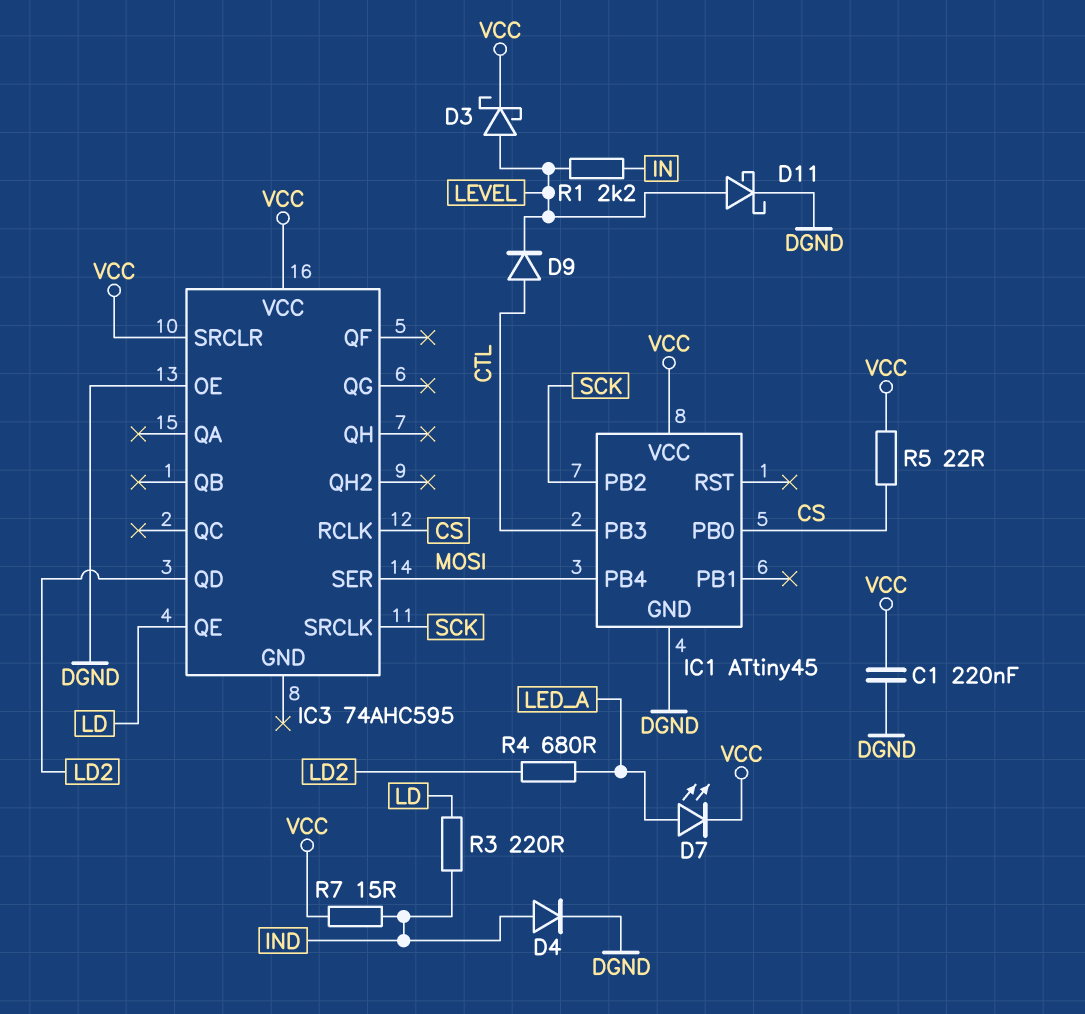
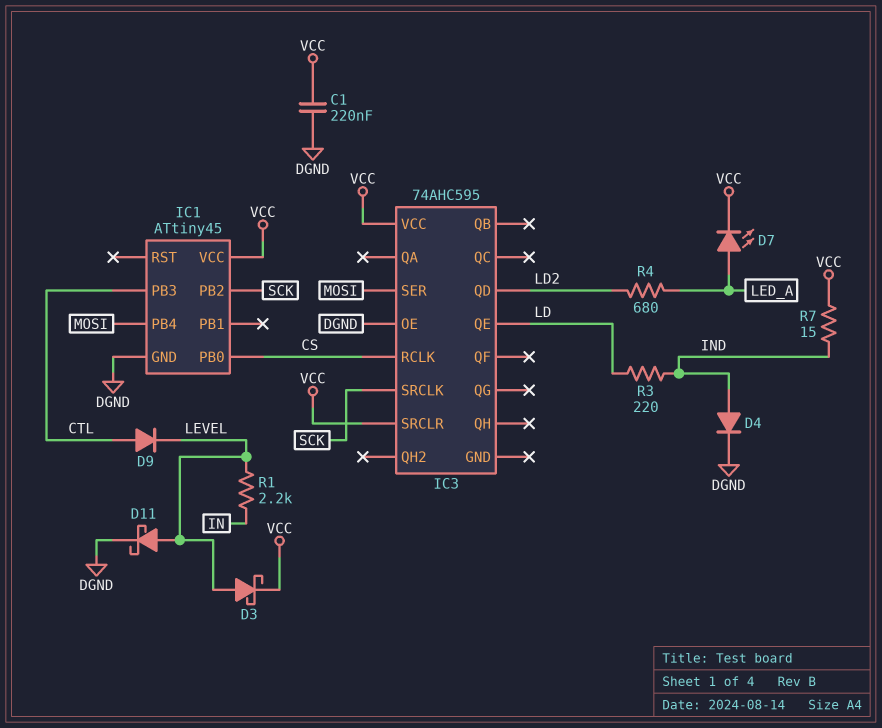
R5: 22 (CS, VCC) -> none

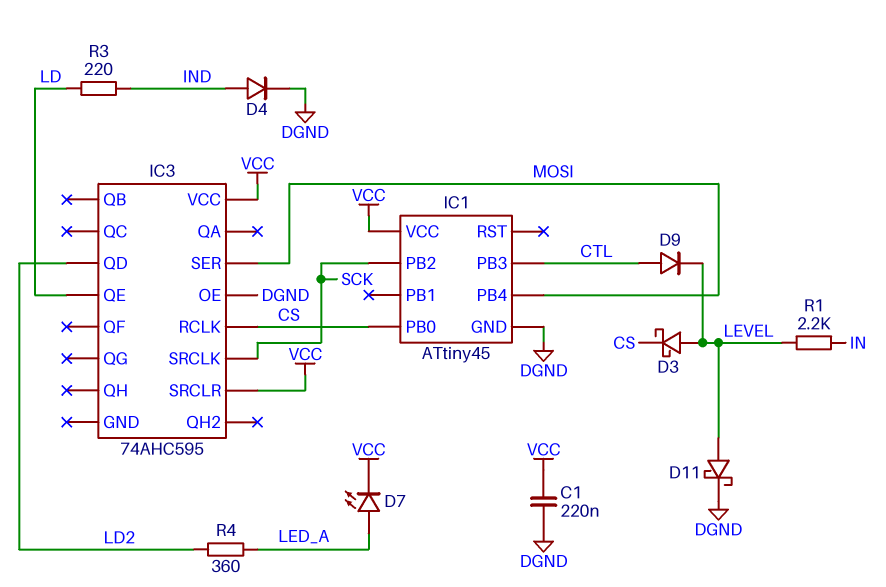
D3: schottky (A LEVEL, K VCC) -> schottky (A LEVEL, K CS)
R4: 680 (LD2, LED_A) -> 360 (LD2, LED_A)
R7: 15 (IND, VCC) -> none

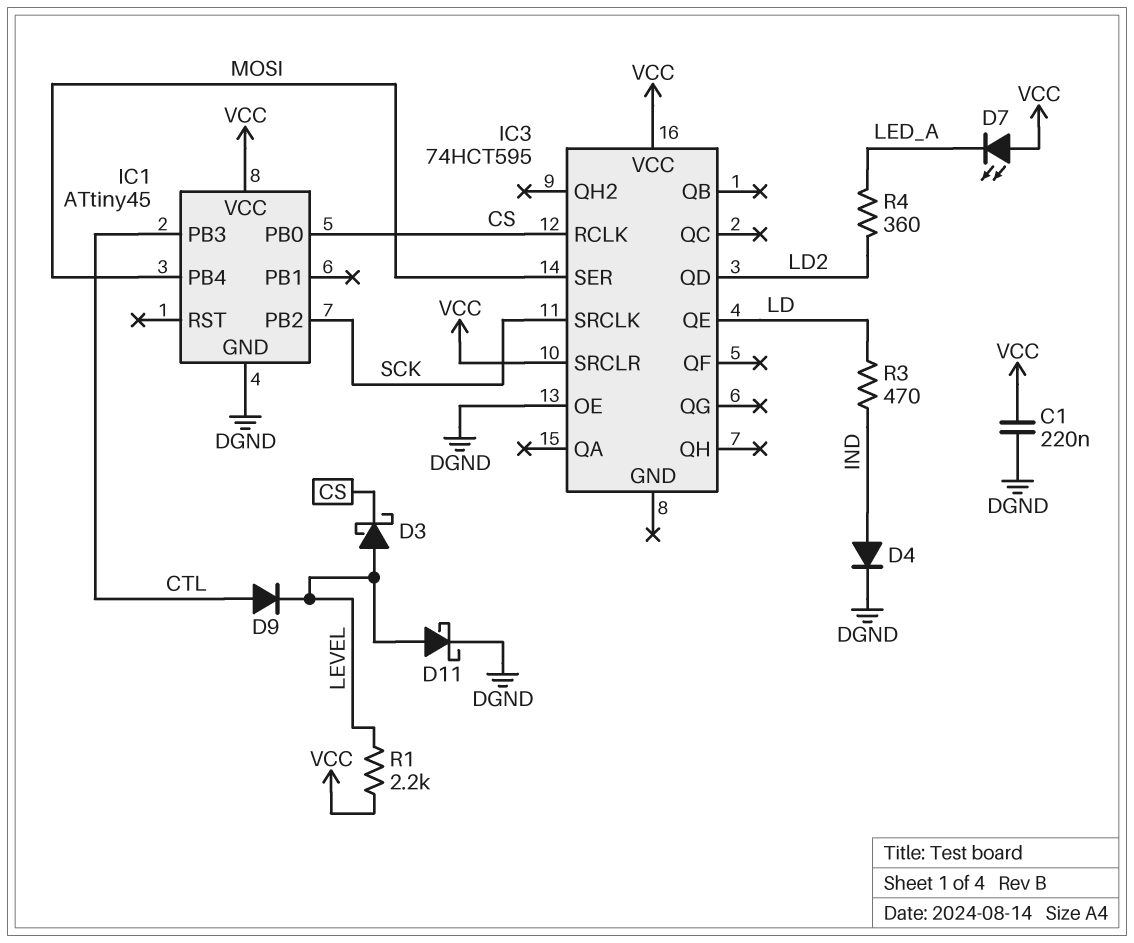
D7: LED (A LED_A, K VCC) -> LED (A VCC, K LED_A)
IC3: 74AHC595 -> 74HCT595
R1: 2.2k (IN, LEVEL) -> 2.2k (LEVEL, VCC)
R3: 220 (IND, LD) -> 470 (IND, LD)

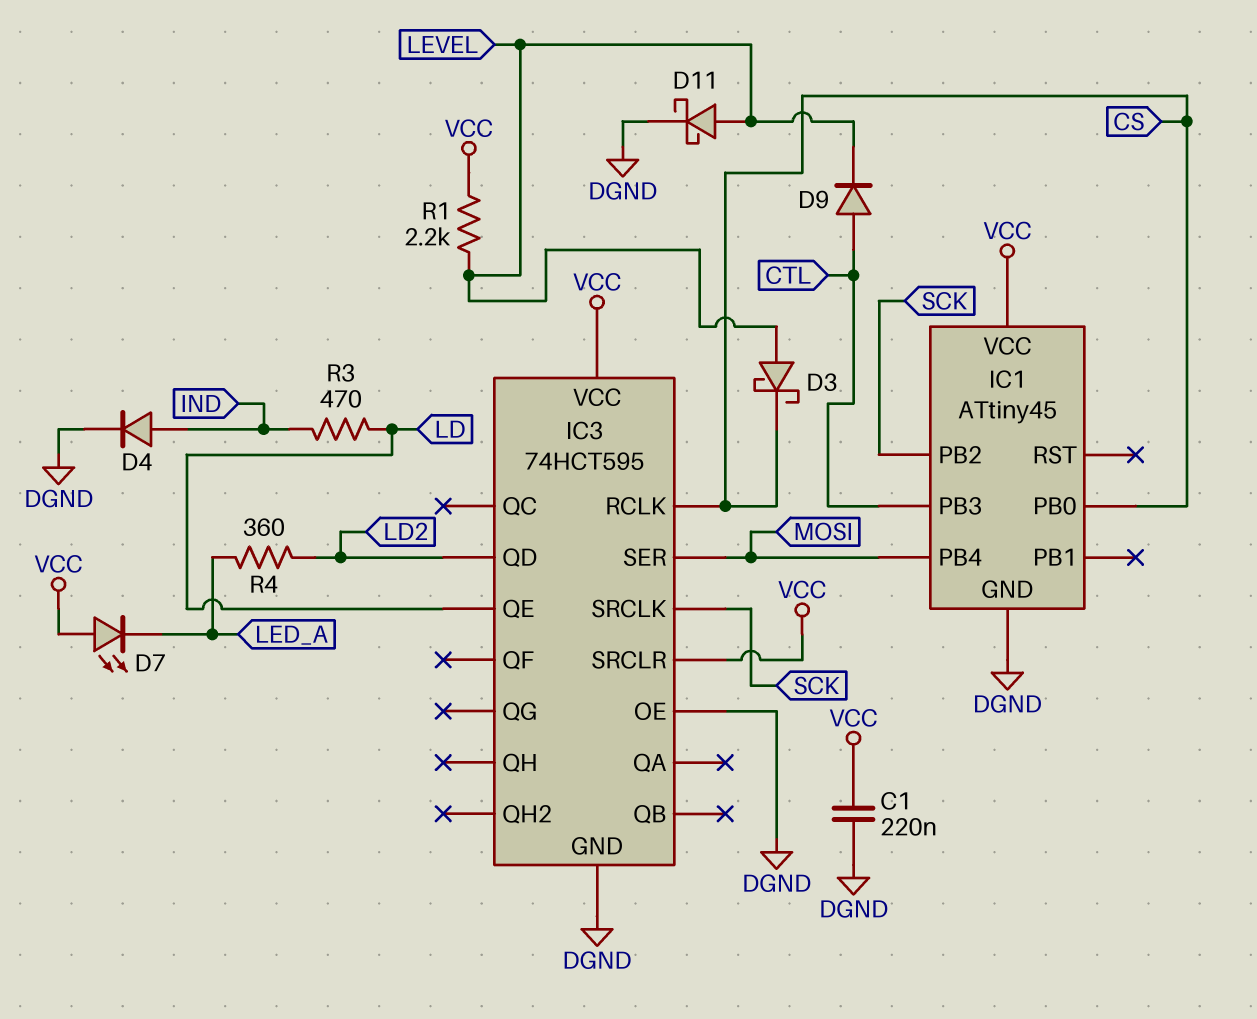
IC3 pin GND: none -> DGND

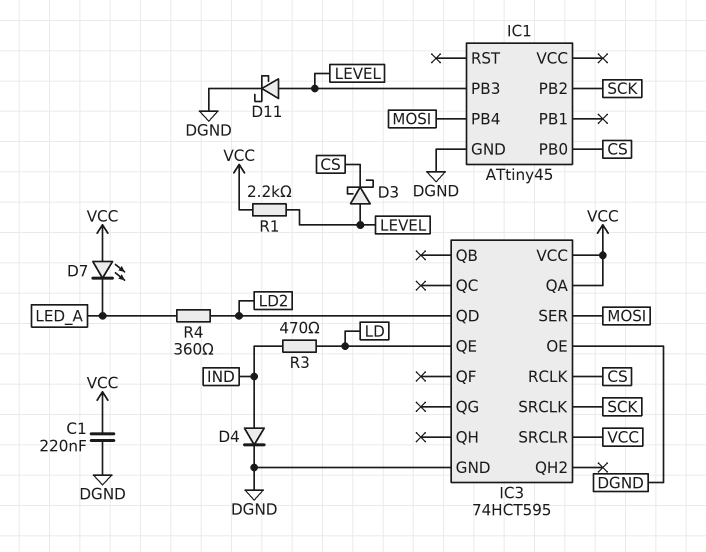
D9: diode (A CTL, K LEVEL) -> none
IC1 pin PB3: CTL -> LEVEL
IC1 pin VCC: VCC -> none
IC3 pin QA: none -> VCC

